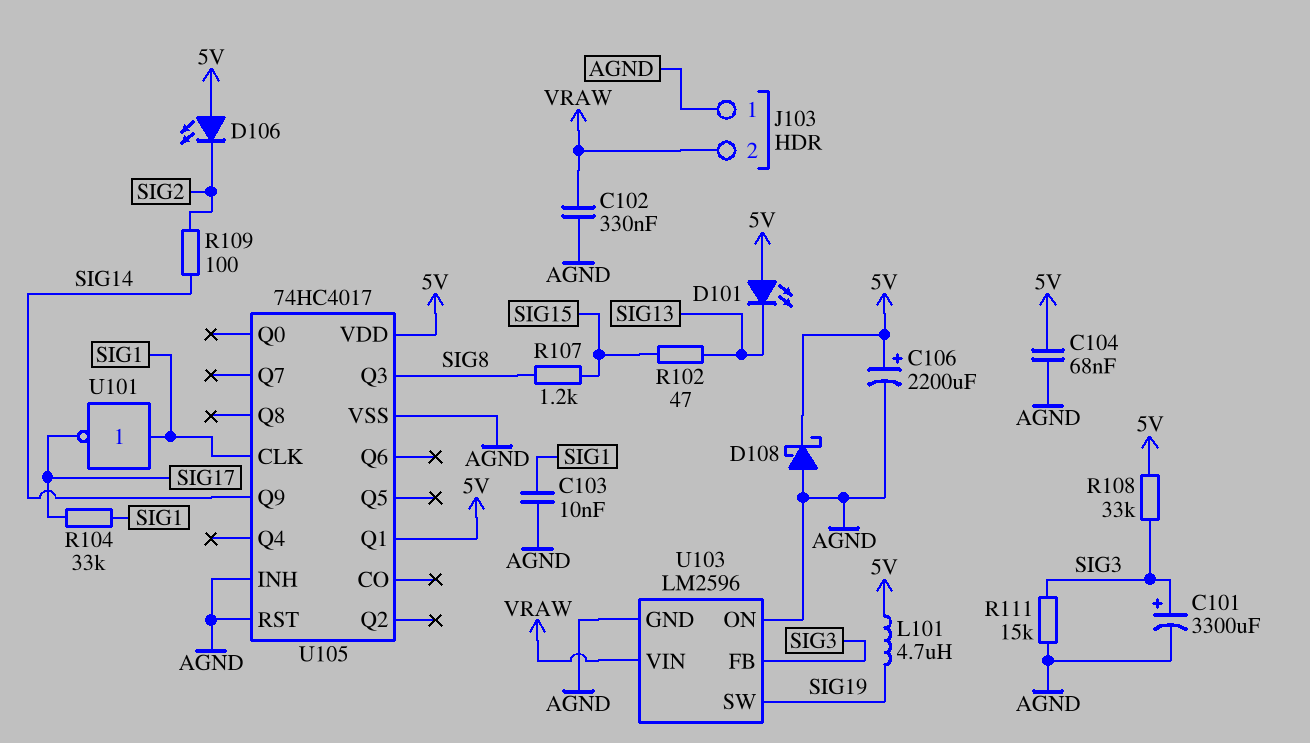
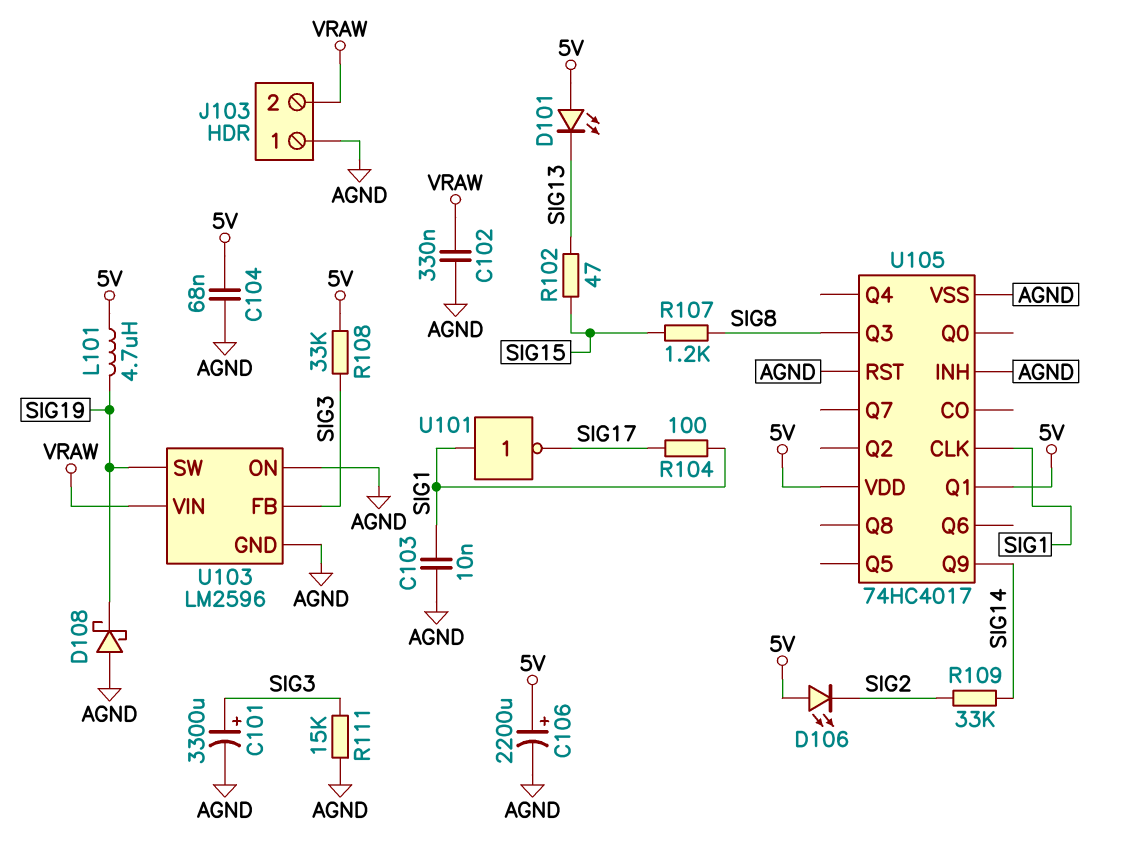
D108: schottky (A AGND, K 5V) -> schottky (A AGND, K SIG19)
R104: 33k (SIG1, SIG17) -> 100 (SIG1, SIG17)
R109: 100 (SIG2, SIG14) -> 33k (SIG2, SIG14)

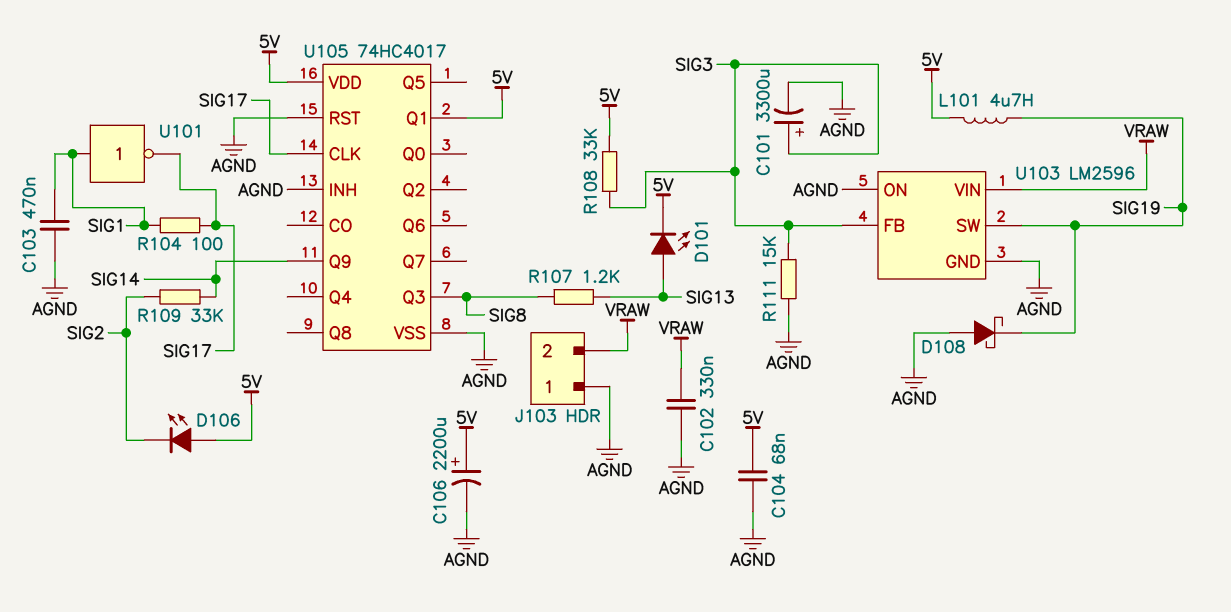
C103: 10nF (AGND, SIG1) -> 470nF (AGND, SIG1)
D101: LED (A 5V, K SIG13) -> LED (A SIG13, K 5V)
R102: 47 (SIG13, SIG15) -> none
R107: 1.2k (SIG8, SIG15) -> 1.2k (SIG8, SIG13)
U105 pin CLK: SIG1 -> SIG17

